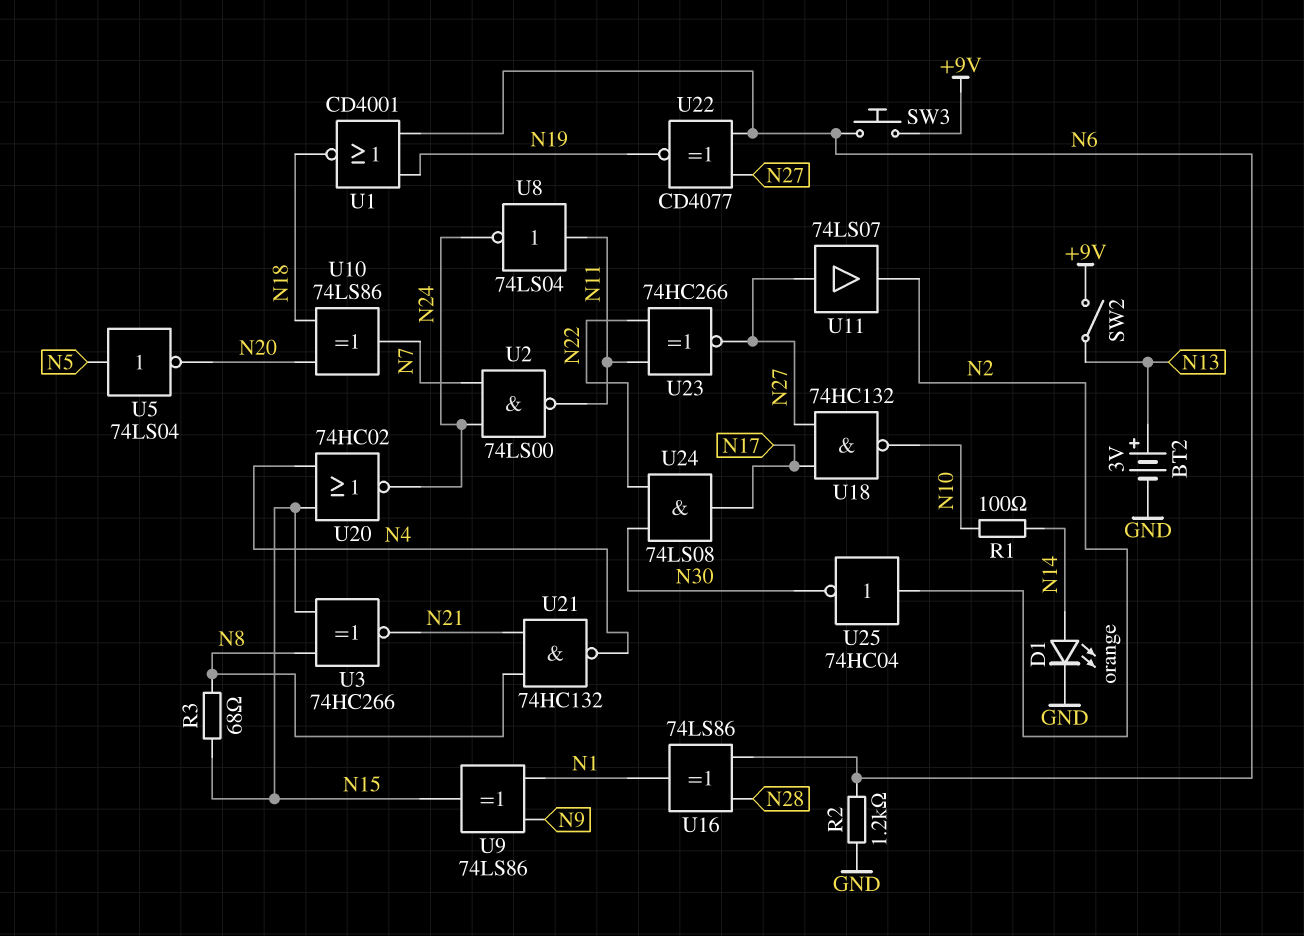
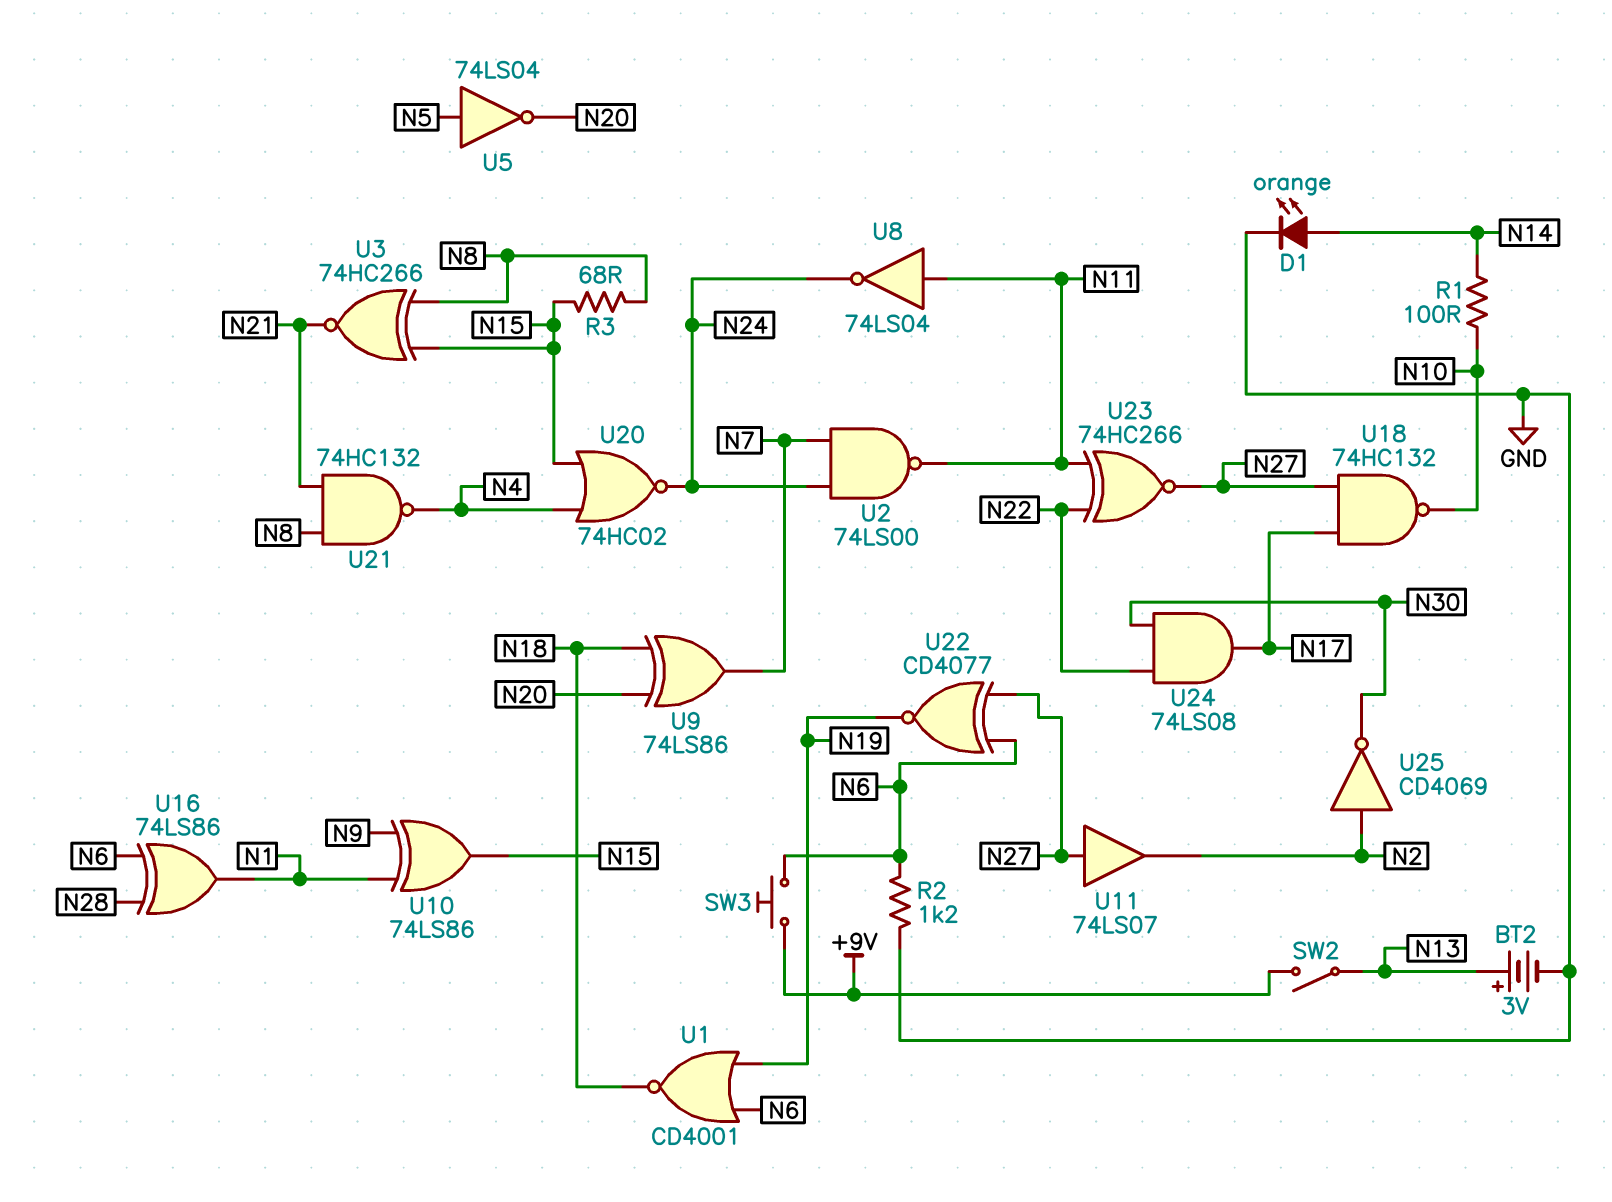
U9: XOR 74LS86 (in N1, in N9, out N15) -> XOR 74LS86 (in N18, in N20, out N7)
U10: XOR 74LS86 (in N18, in N20, out N7) -> XOR 74LS86 (in N1, in N9, out N15)
U25: NOT 74HC04 (in N2, out N30) -> NOT CD4069 (in N2, out N30)

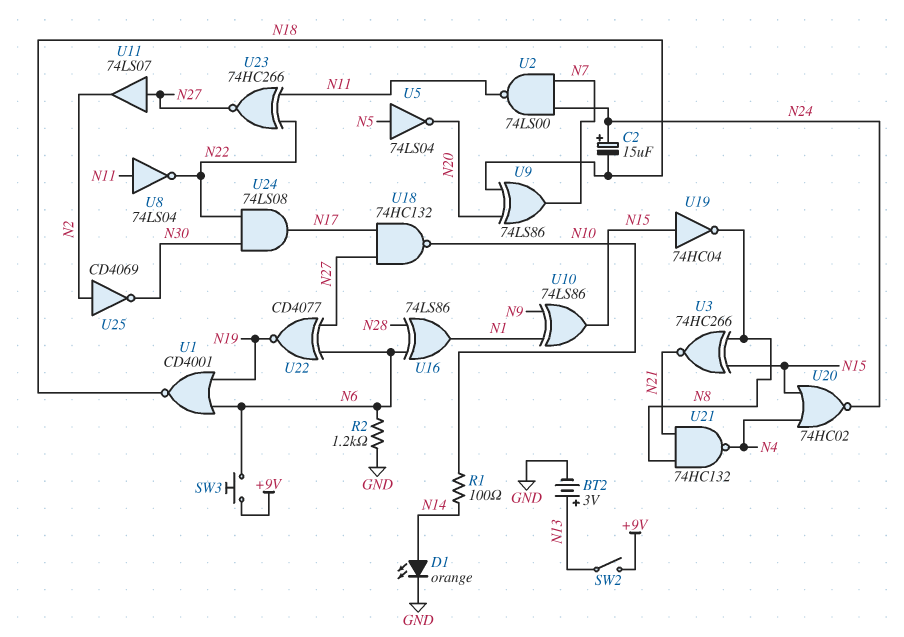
C2: none -> 15uF (plus N24, minus N18)
R3: 68 (N8, N15) -> none
U8: NOT 74LS04 (in N11, out N24) -> NOT 74LS04 (in N11, out N22)
U19: none -> NOT 74HC04 (in N15, out N8)

